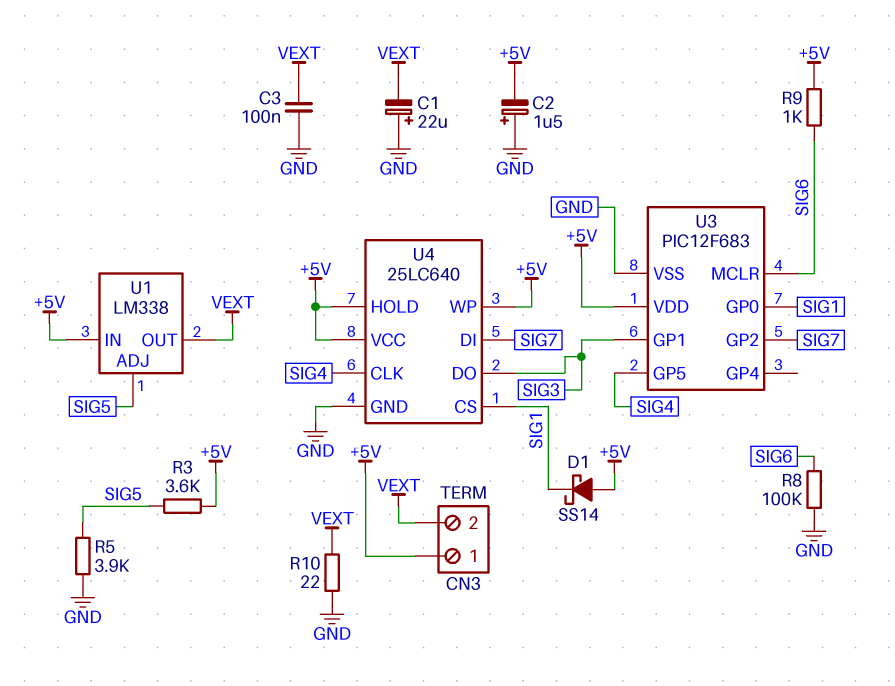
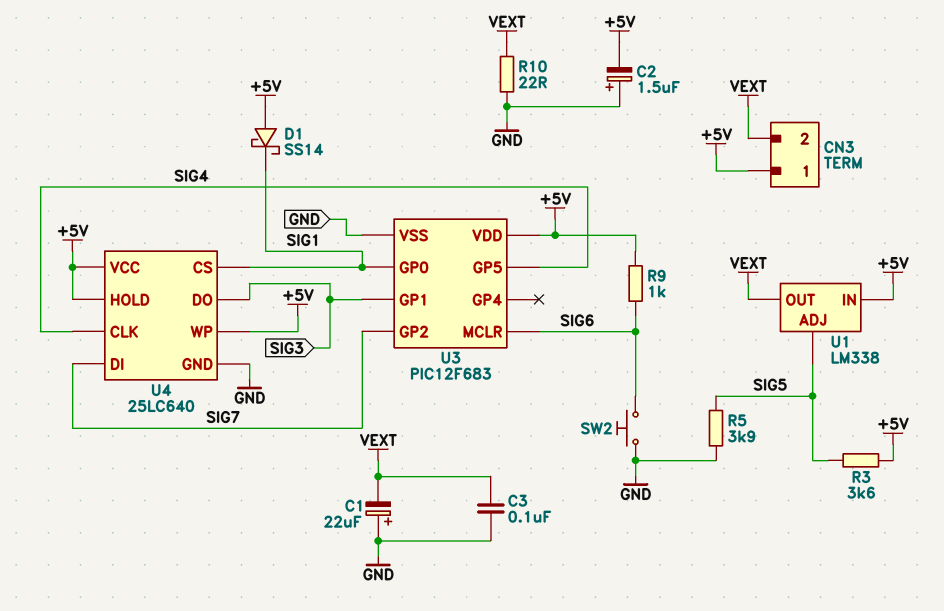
R8: 100k (GND, SIG6) -> none
SW2: none -> button (GND, SIG6)

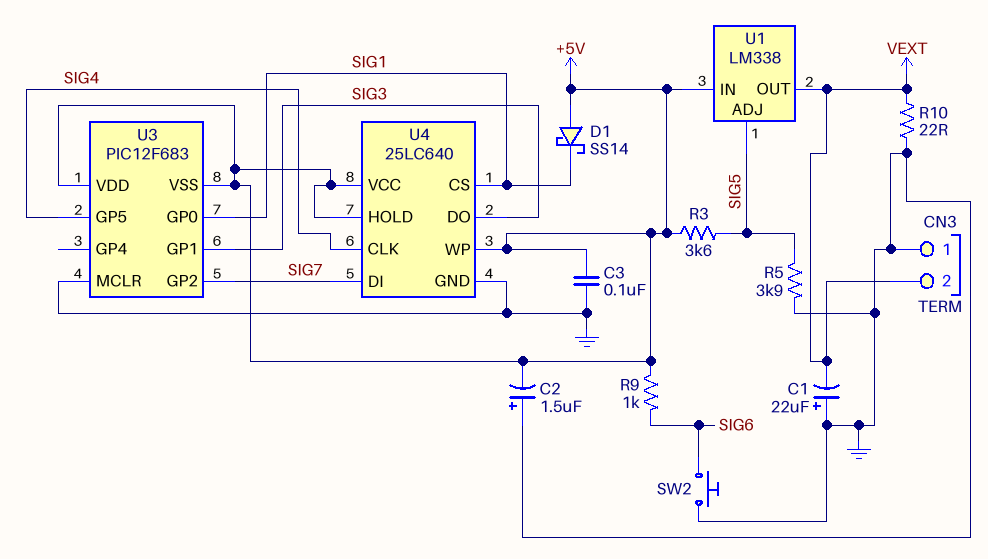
C3: 100nF (GND, VEXT) -> 100nF (+5V, GND)
CN3 pin 1: +5V -> GND
U3 pin MCLR: SIG6 -> GND
U3 pin VSS: GND -> +5V

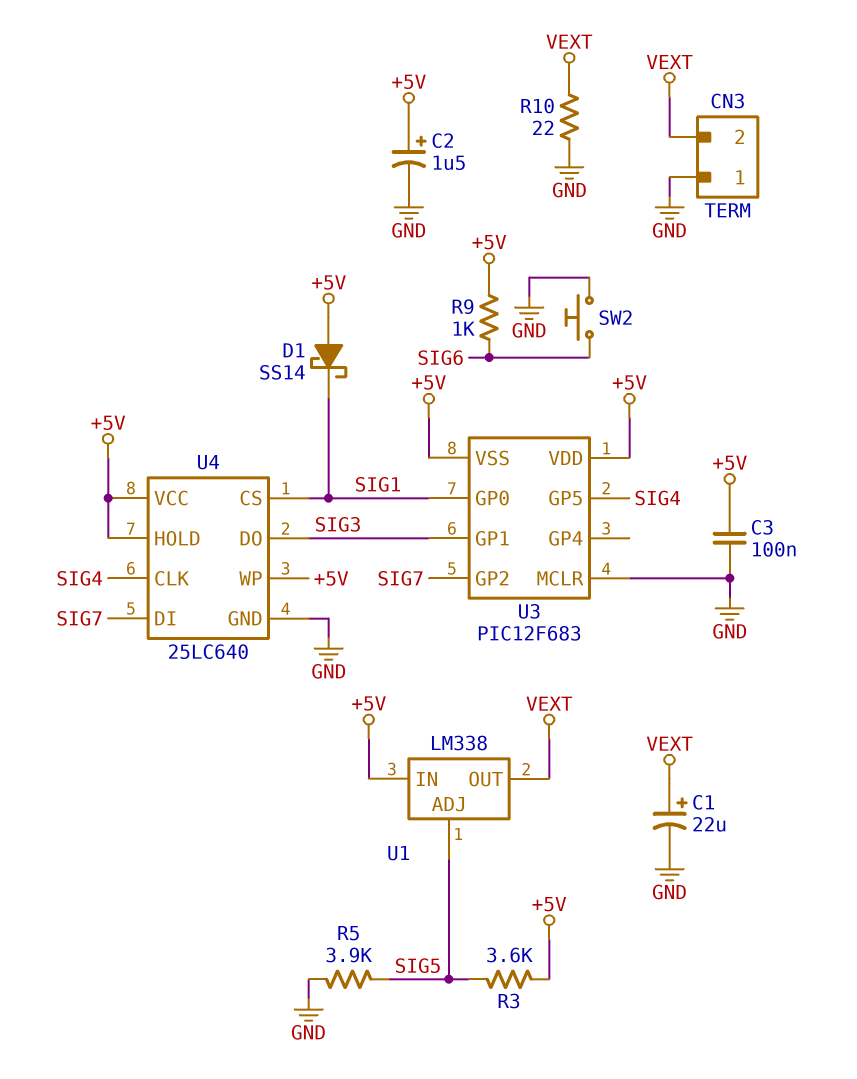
C1: 22uF (plus GND, minus VEXT) -> 22uF (plus VEXT, minus GND)
C2: 1.5uF (plus GND, minus +5V) -> 1.5uF (plus +5V, minus GND)

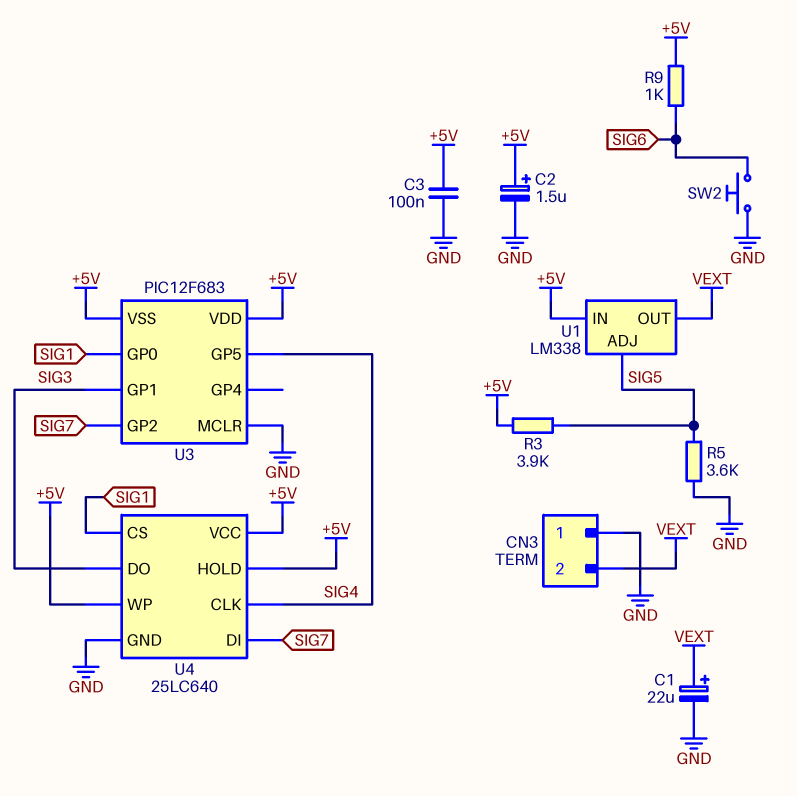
D1: schottky SS14 (A +5V, K SIG1) -> none
R3: 3.6k (+5V, SIG5) -> 3.9k (+5V, SIG5)
R5: 3.9k (GND, SIG5) -> 3.6k (GND, SIG5)
R10: 22 (GND, VEXT) -> none

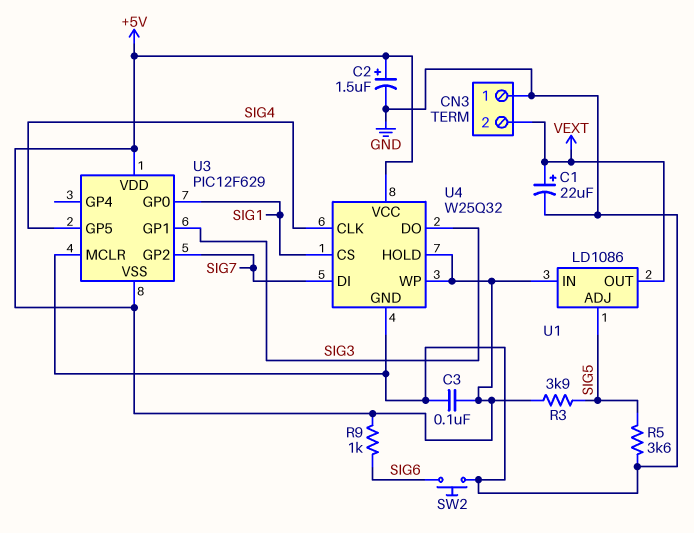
U1: LM338 -> LD1086
U3: PIC12F683 -> PIC12F629
U4: 25LC640 -> W25Q32

